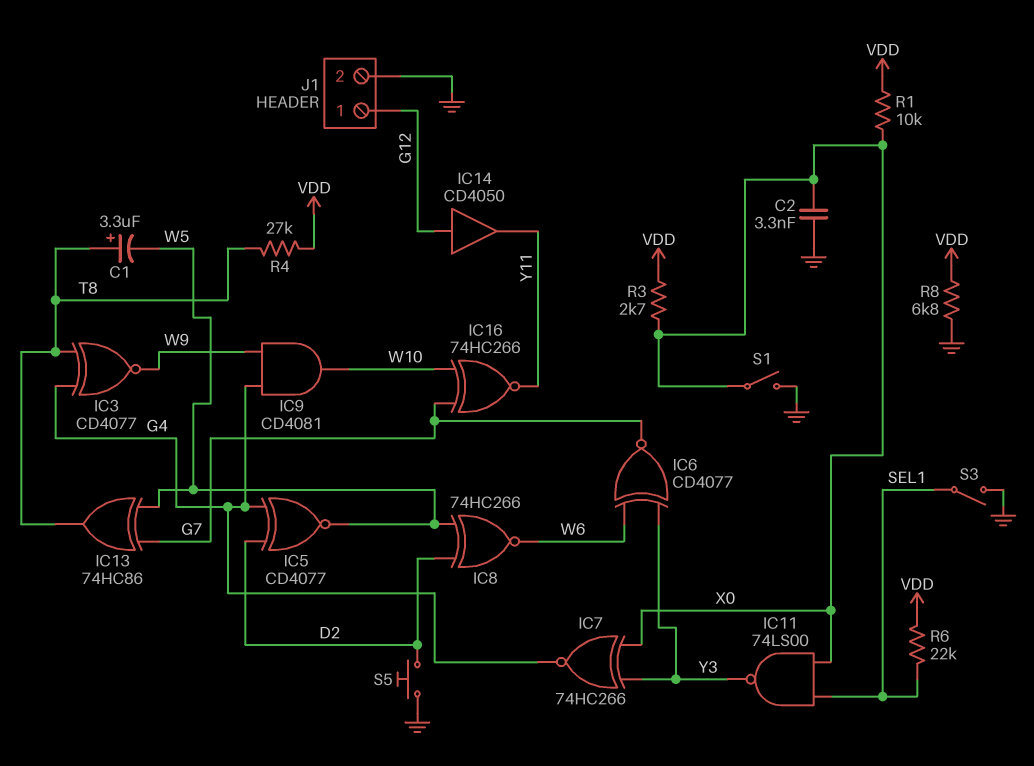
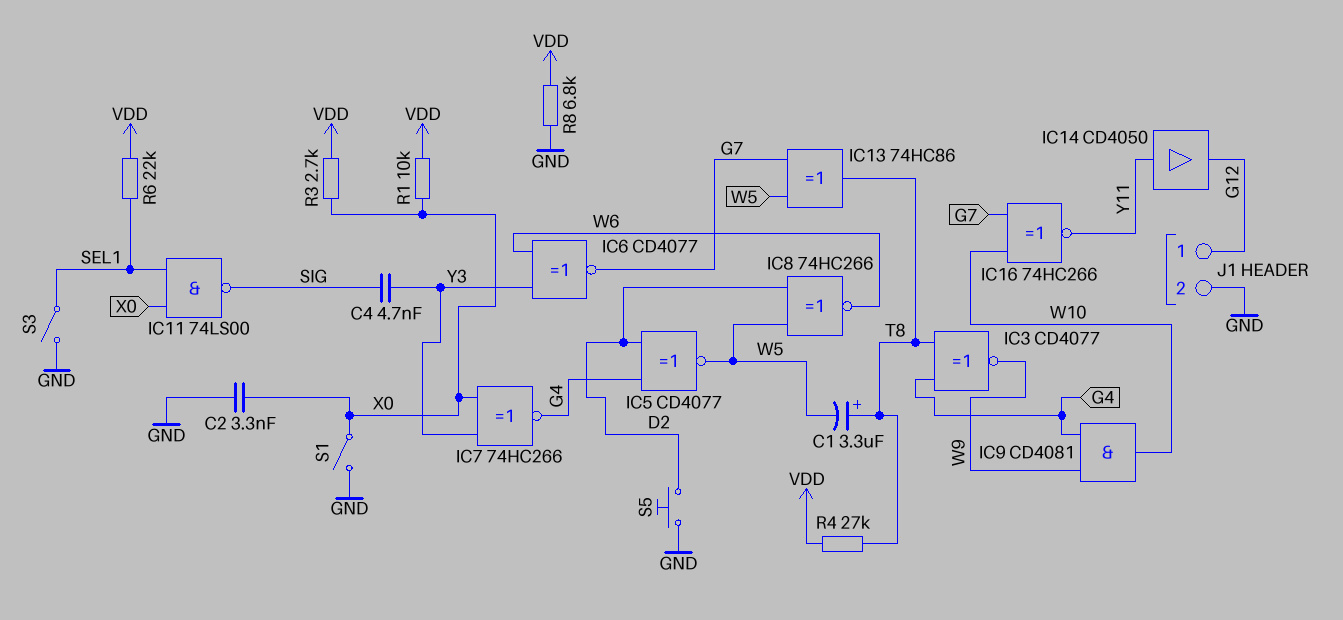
C4: none -> 4.7nF (SIG, Y3)
IC11: NAND 74LS00 (in SEL1, in X0, out Y3) -> NAND 74LS00 (in SEL1, in X0, out SIG)
IC14: buffer CD4050 (in G12, out Y11) -> buffer CD4050 (in Y11, out G12)

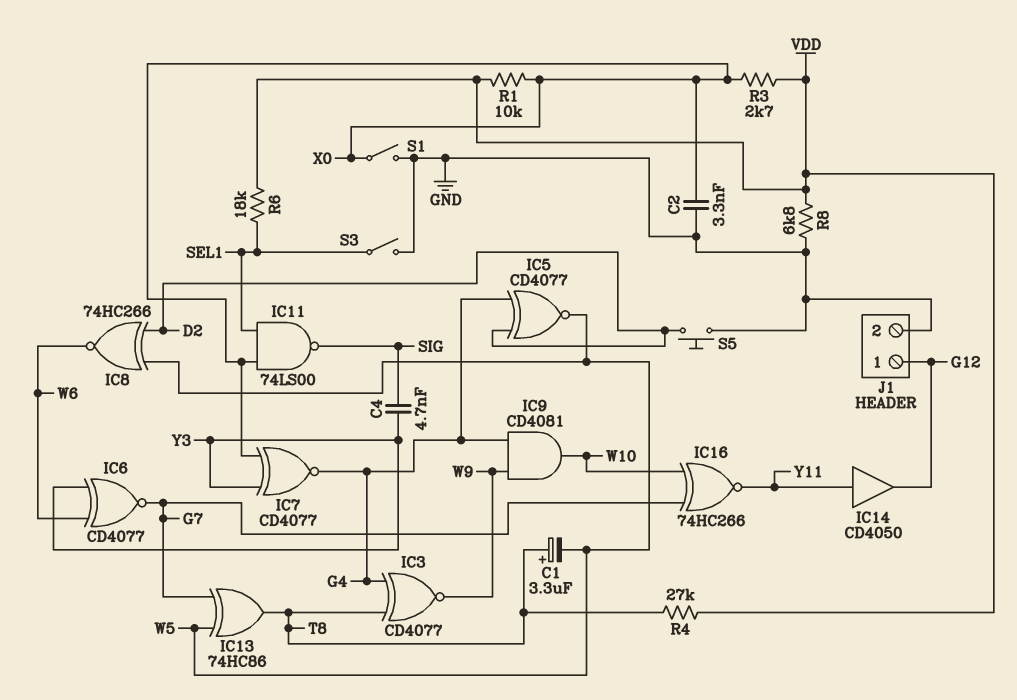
IC7: XNOR 74HC266 (in X0, in Y3, out G4) -> XNOR CD4077 (in X0, in Y3, out G4)
R6: 22k (SEL1, VDD) -> 18k (SEL1, VDD)

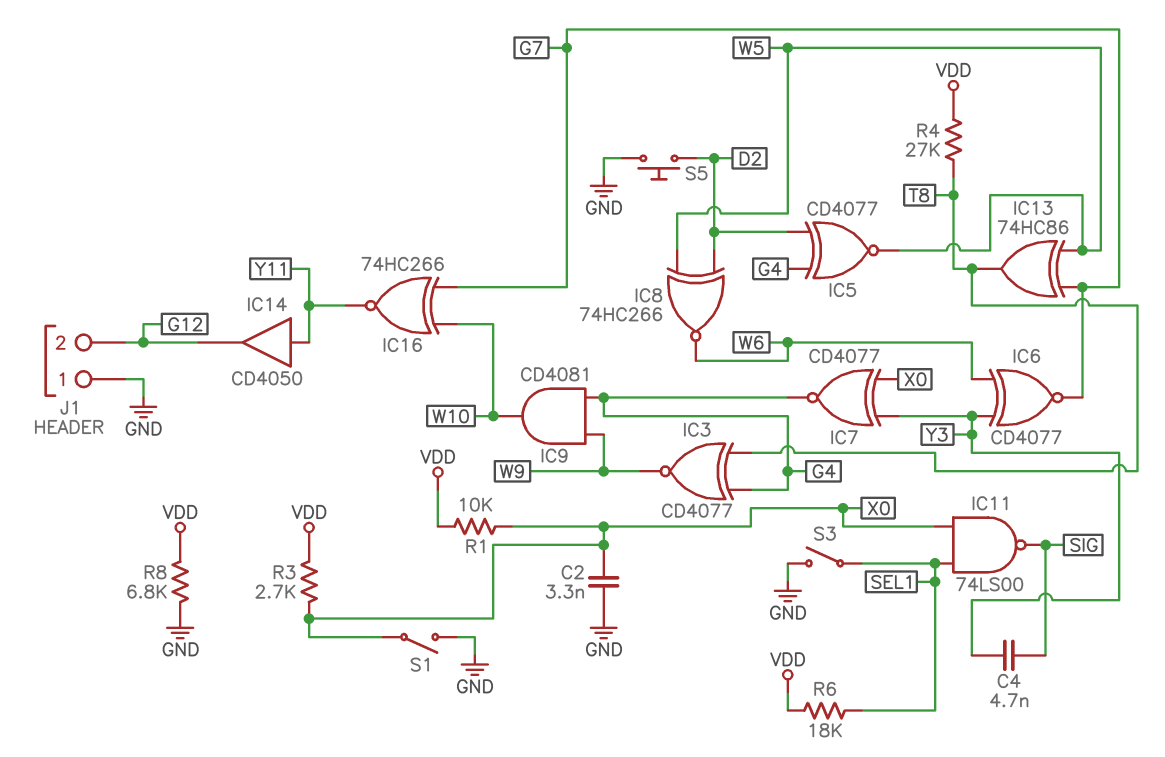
C1: 3.3uF (plus T8, minus W5) -> none
J1 pin 1: G12 -> GND
J1 pin 2: GND -> G12

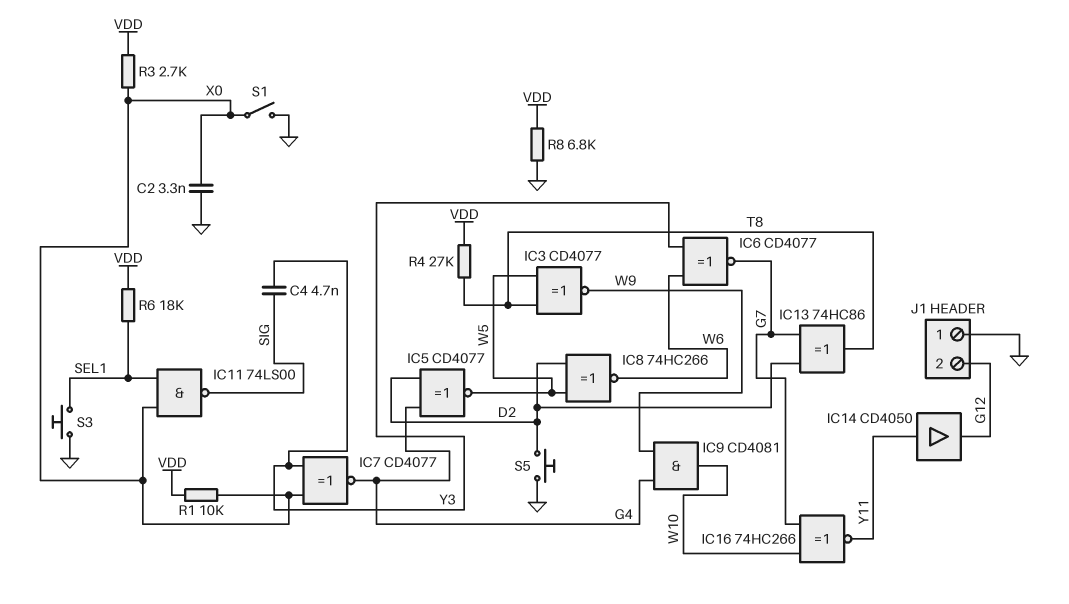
IC3: XNOR CD4077 (in G4, in T8, out W9) -> XNOR CD4077 (in T8, in W5, out W9)
IC13: XOR 74HC86 (in G7, in W5, out T8) -> XOR 74HC86 (in D2, in G7, out T8)
S3: switch (GND, SEL1) -> button (GND, SEL1)

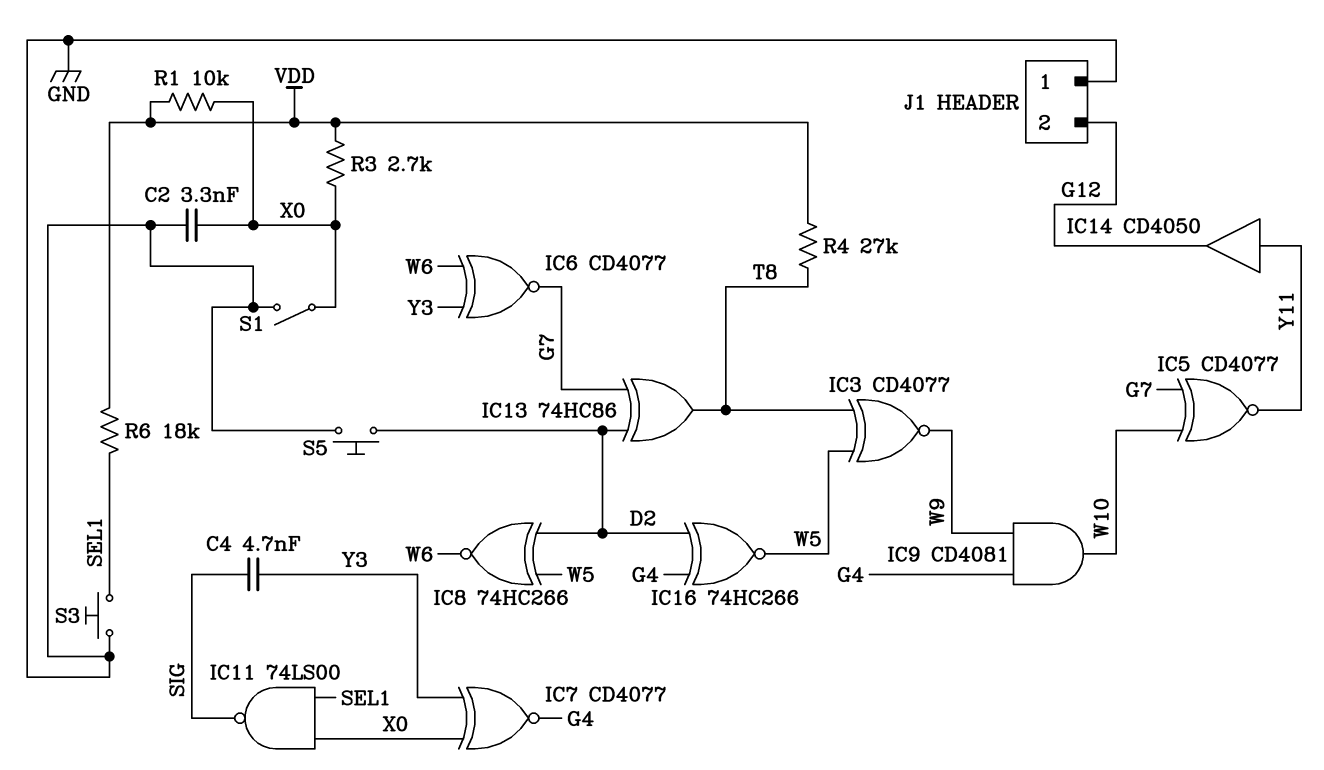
IC5: XNOR CD4077 (in D2, in G4, out W5) -> XNOR CD4077 (in G7, in W10, out Y11)
IC16: XNOR 74HC266 (in G7, in W10, out Y11) -> XNOR 74HC266 (in D2, in G4, out W5)
R8: 6.8k (GND, VDD) -> none

